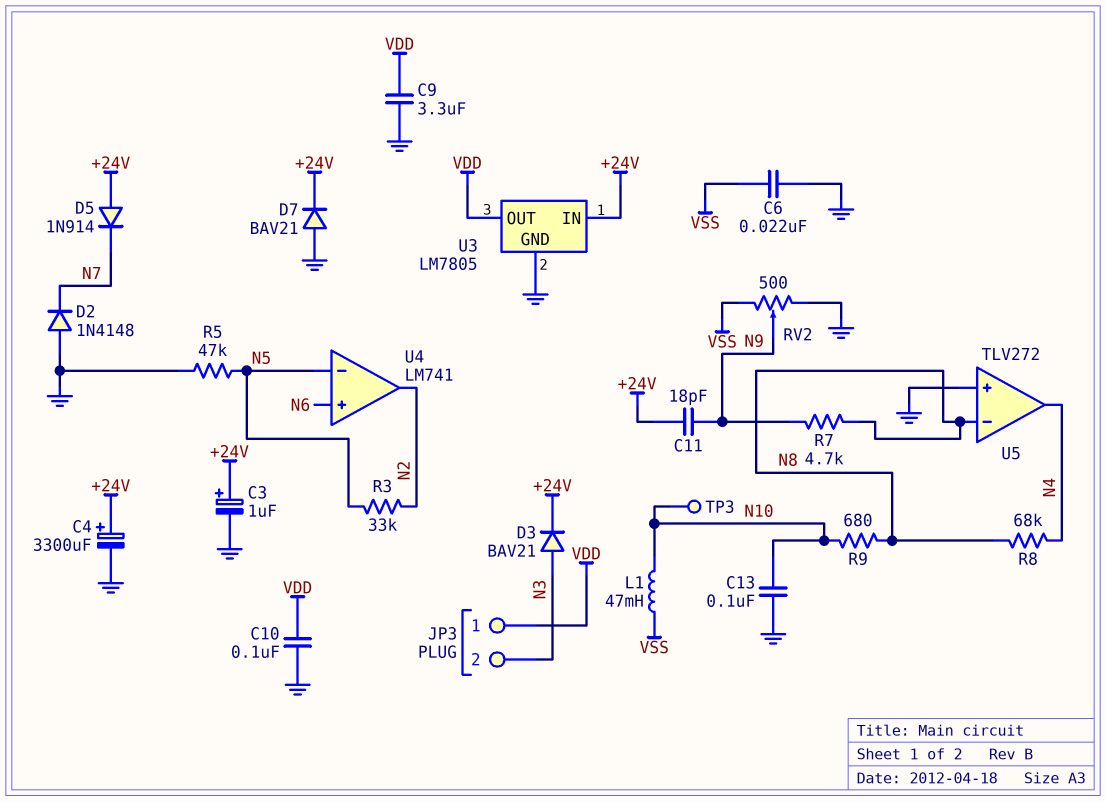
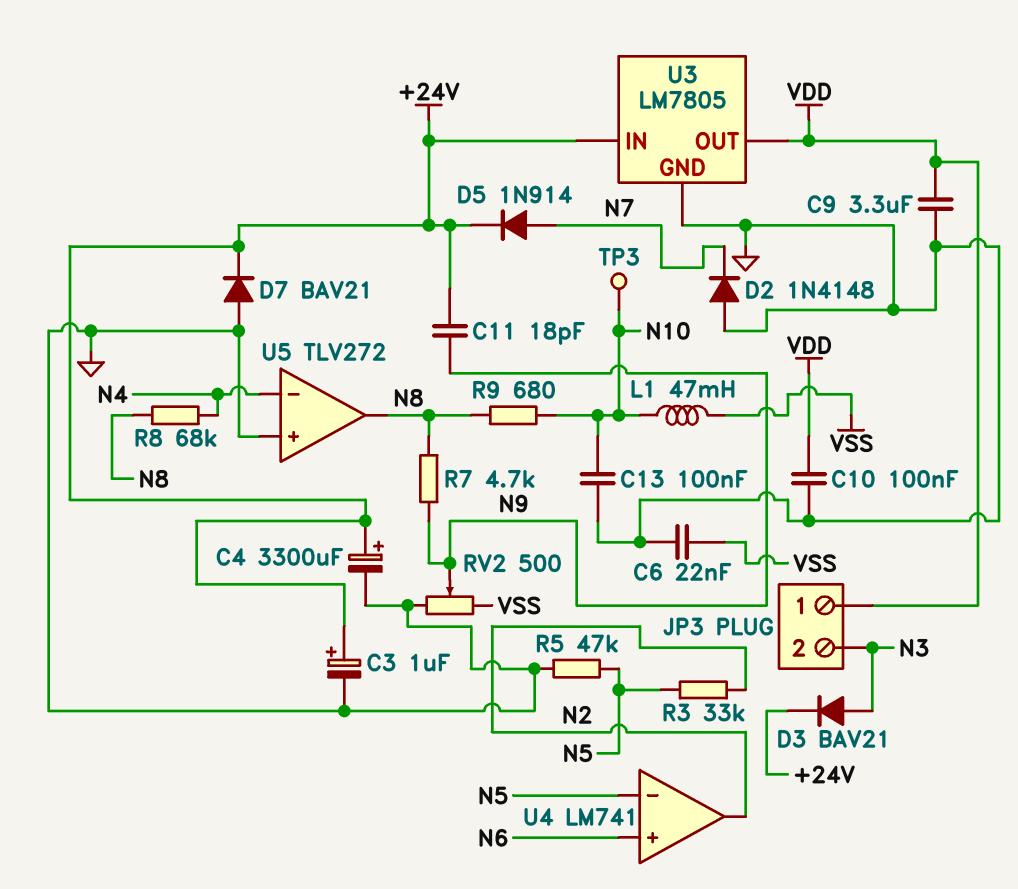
D5: diode 1N914 (A +24V, K N7) -> diode 1N914 (A N7, K +24V)
U5 pin in-: N8 -> N4
U5 pin out: N4 -> N8

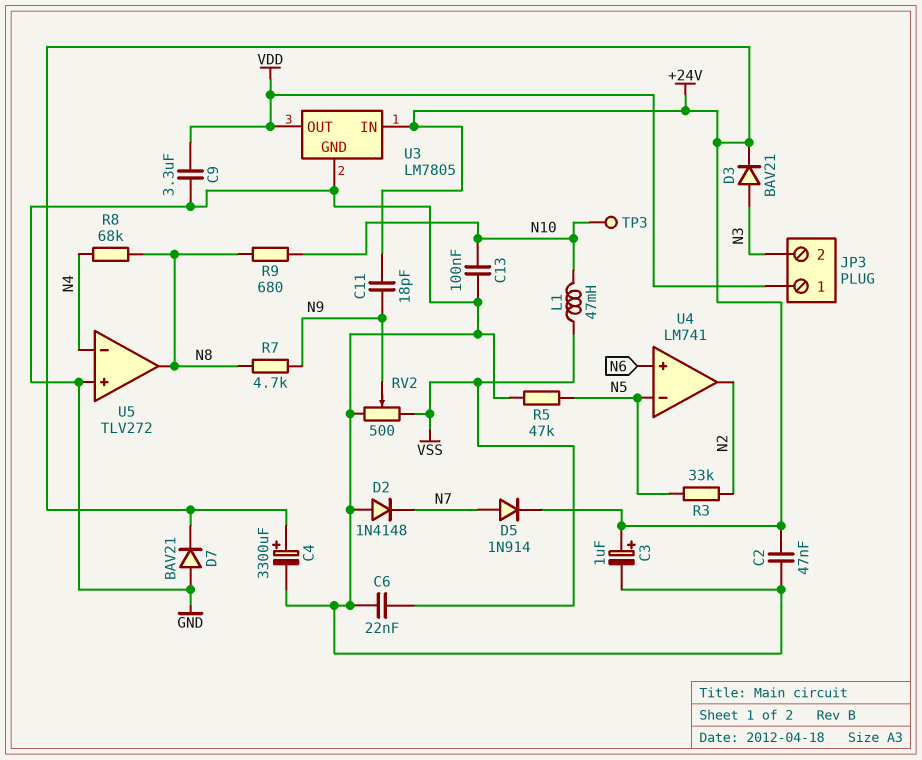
C2: none -> 47nF (+24V, GND)
C10: 100nF (GND, VDD) -> none

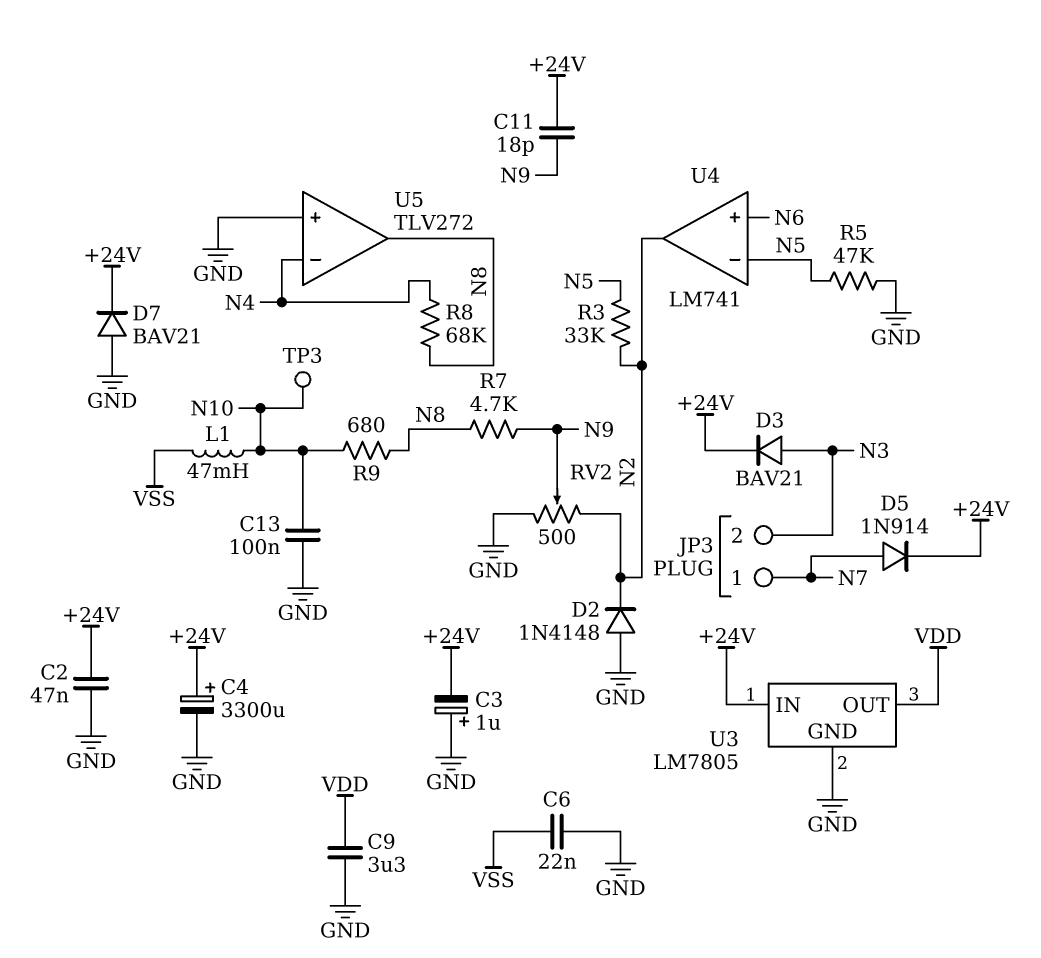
C3: 1uF (plus +24V, minus GND) -> 1uF (plus GND, minus +24V)
D2: diode 1N4148 (A GND, K N7) -> diode 1N4148 (A GND, K N2)
JP3 pin 1: VDD -> N7
RV2: 500 (GND, VSS, wiper N9) -> 500 (GND, N2, wiper N9)

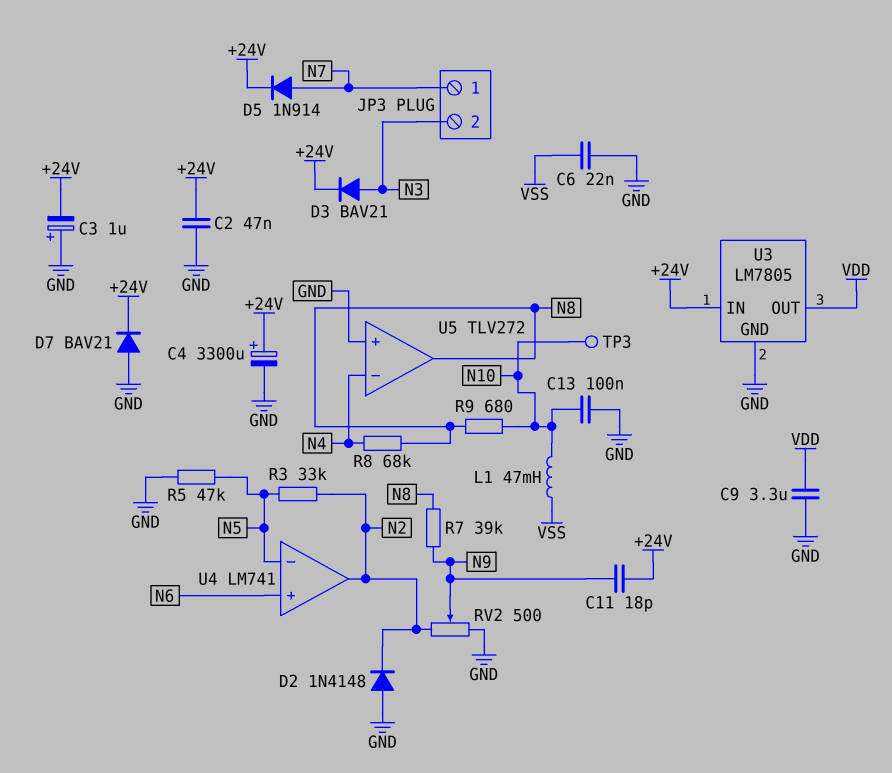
R7: 4.7k (N8, N9) -> 39k (N8, N9)

